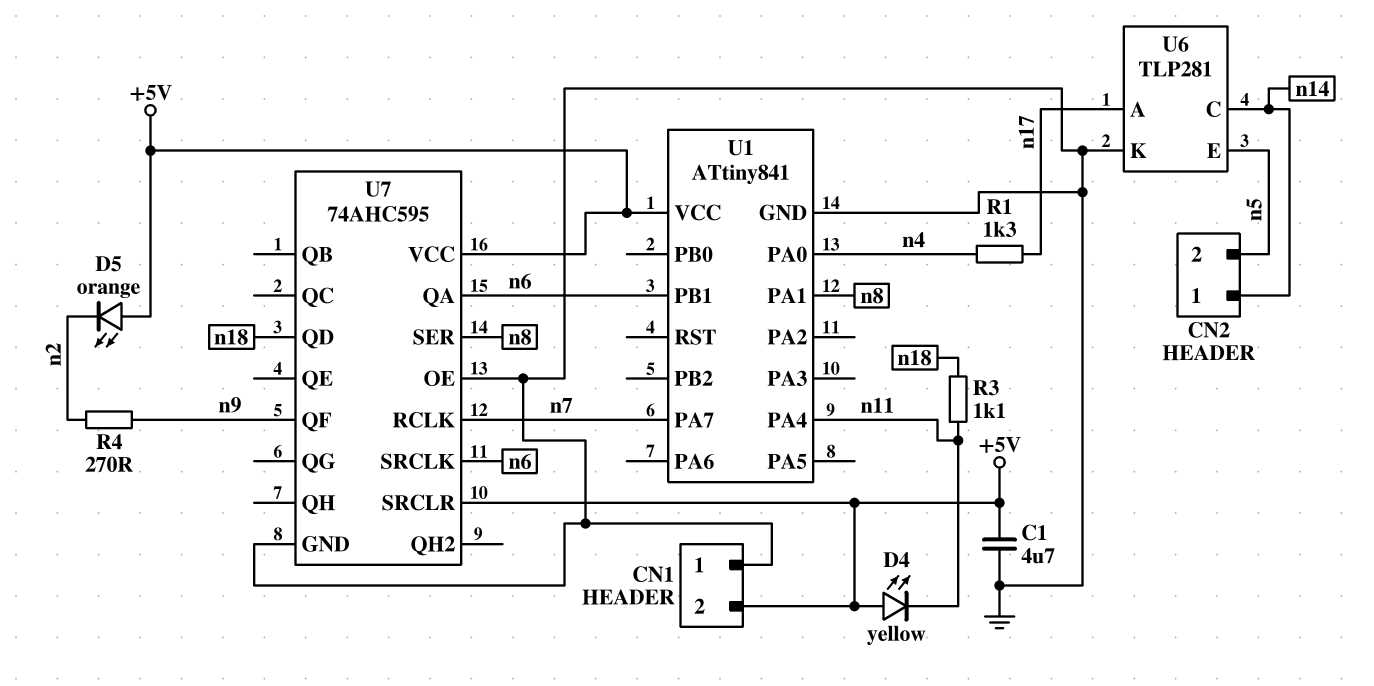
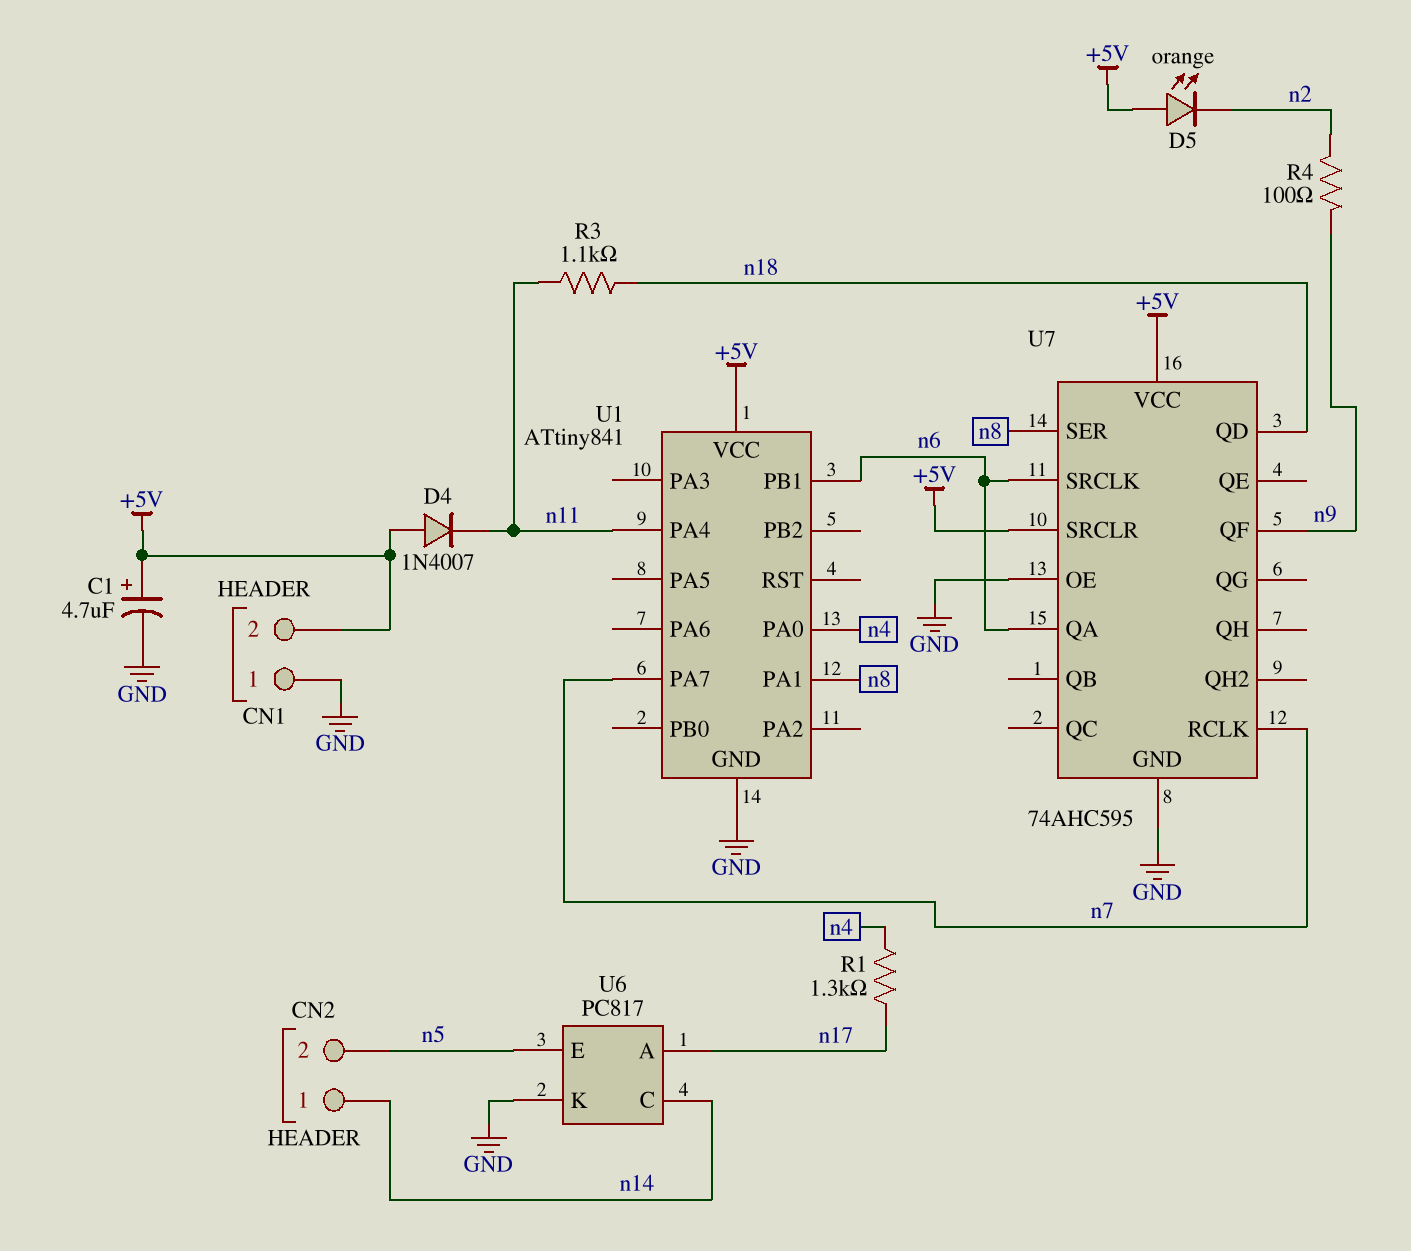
C1: 4.7uF (+5V, GND) -> 4.7uF (plus +5V, minus GND)
D4: LED yellow (A +5V, K n11) -> diode 1N4007 (A +5V, K n11)
R4: 270 (n2, n9) -> 100 (n2, n9)
U6: TLP281 -> PC817

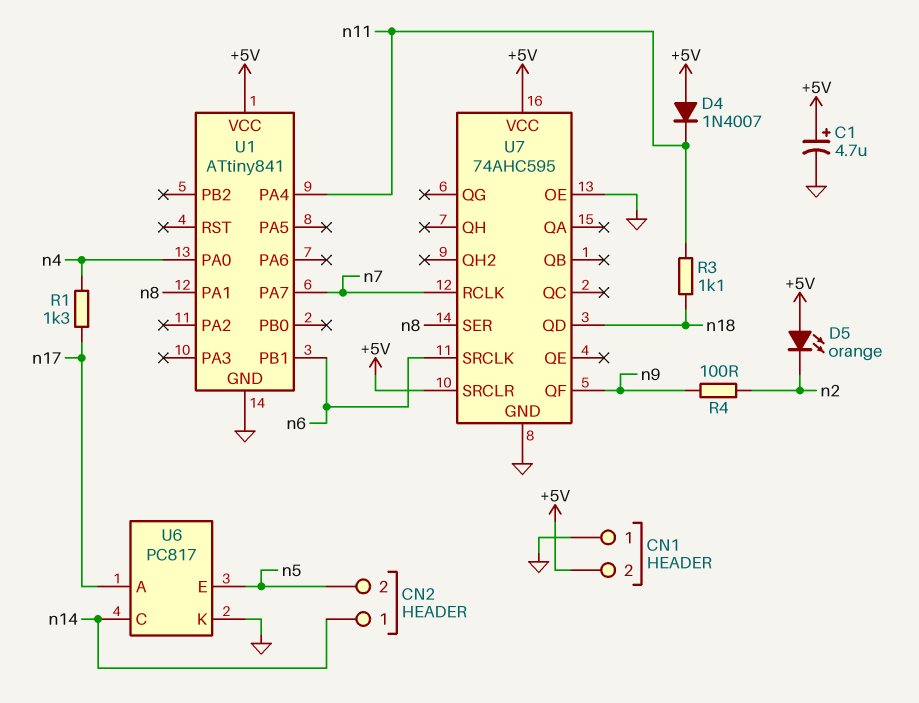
U7 pin QA: n6 -> none

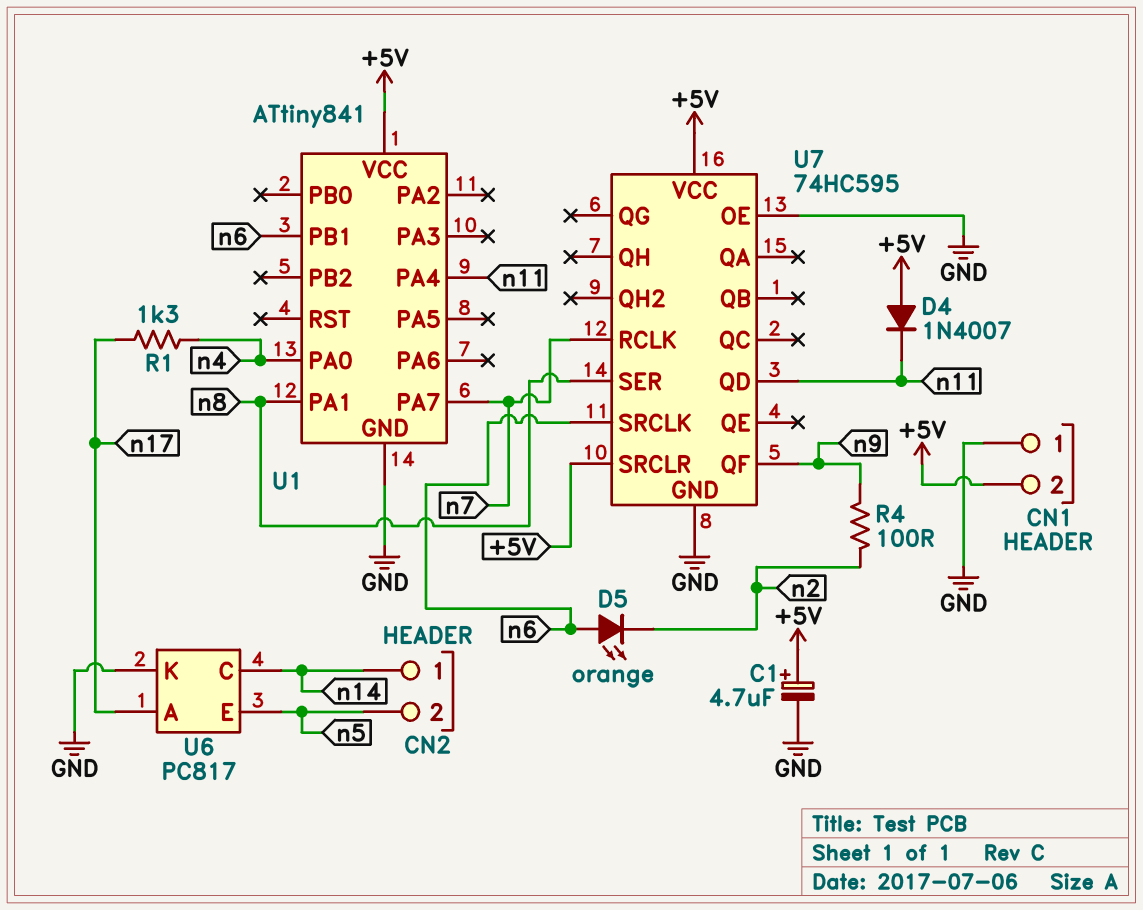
D5: LED orange (A +5V, K n2) -> LED orange (A n6, K n2)
R3: 1.1k (n11, n18) -> none
U7: 74AHC595 -> 74HC595
U7 pin QD: n18 -> n11

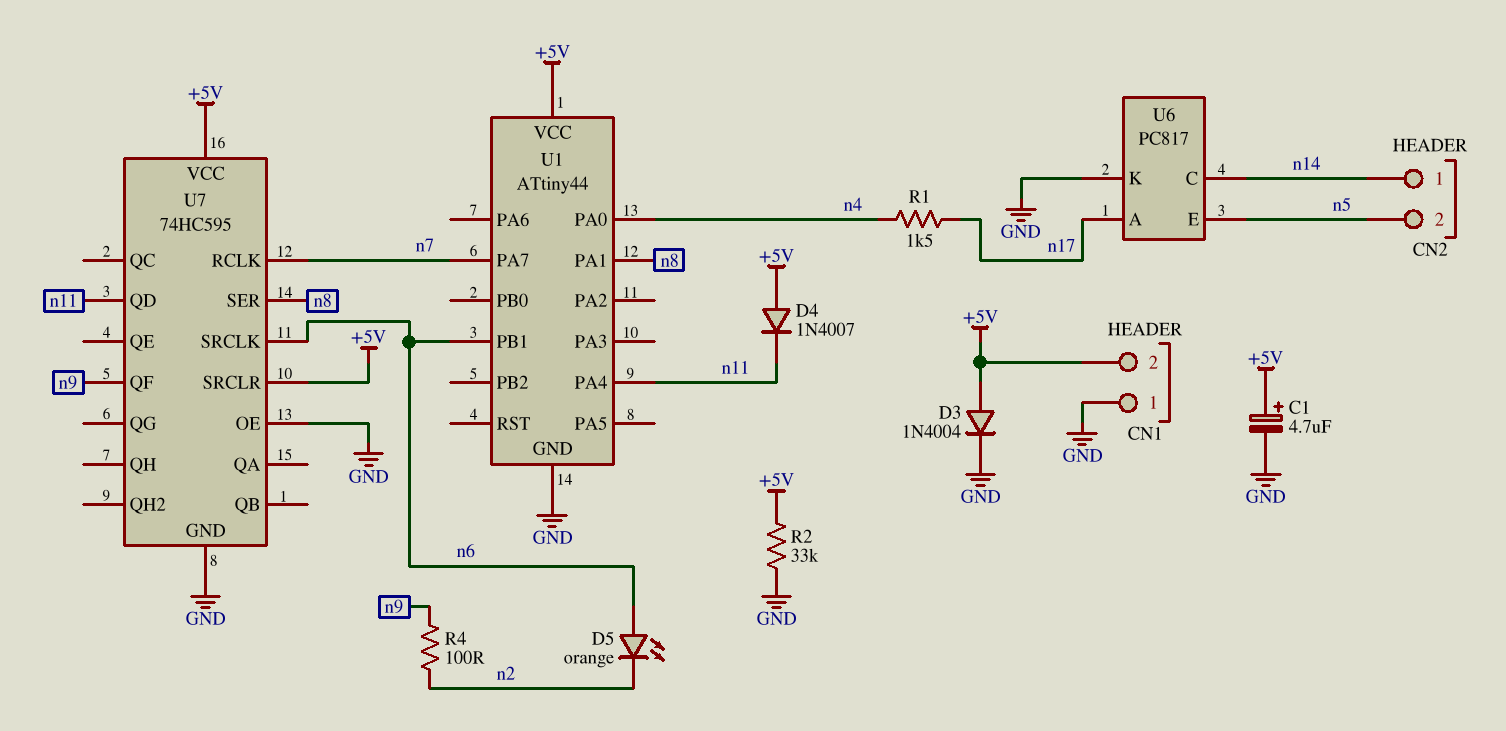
D3: none -> diode 1N4004 (A +5V, K GND)
R1: 1.3k (n4, n17) -> 1.5k (n4, n17)
R2: none -> 33k (+5V, GND)
U1: ATtiny841 -> ATtiny44

